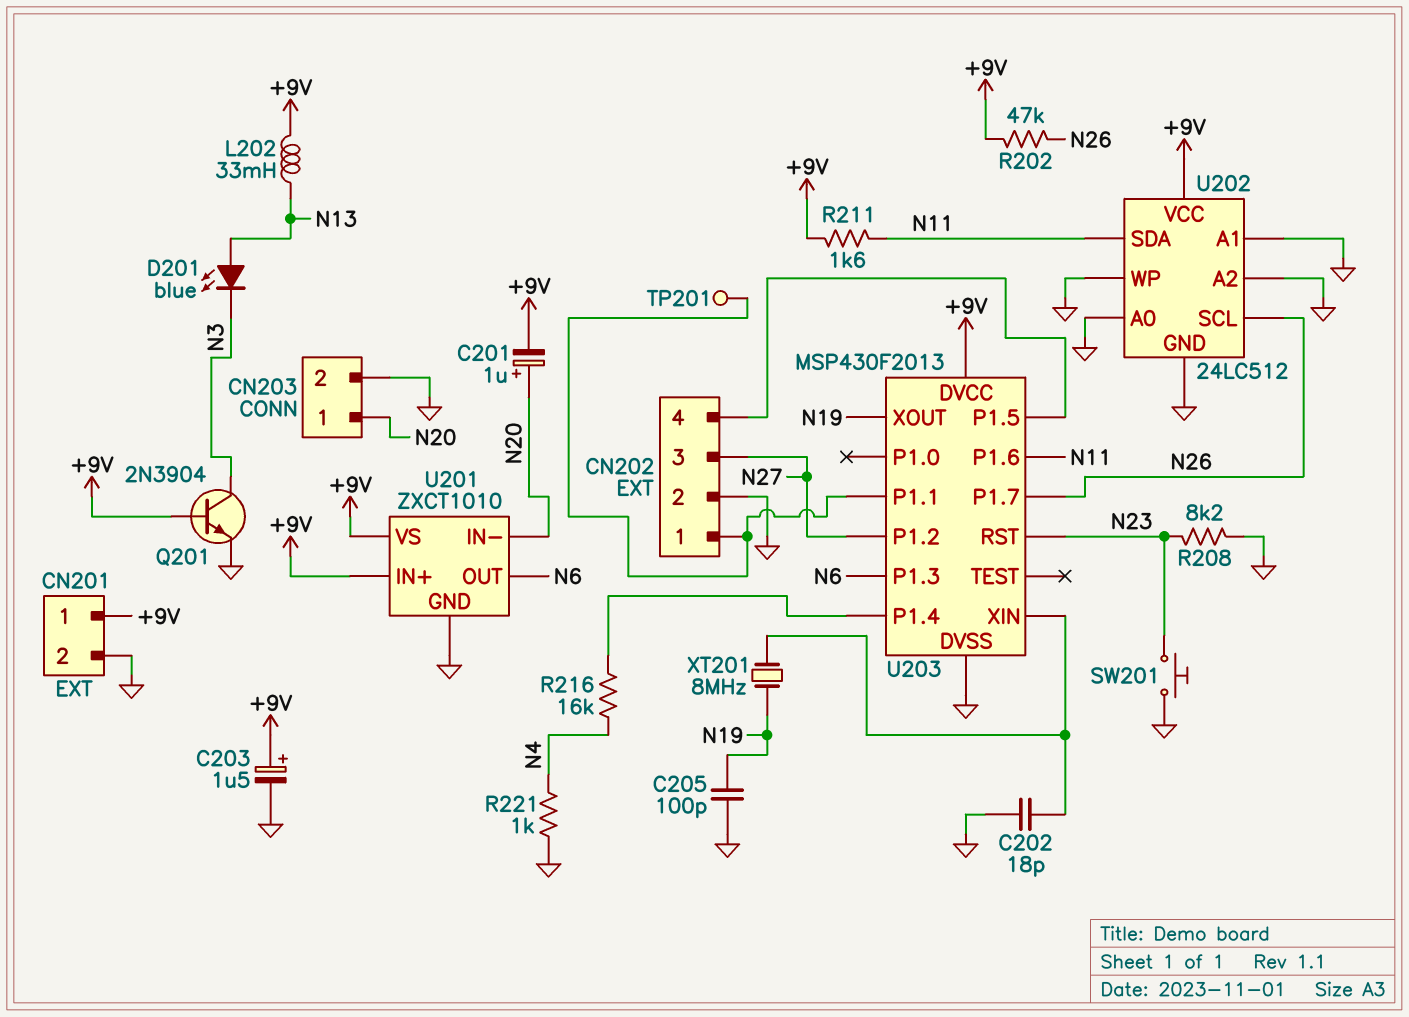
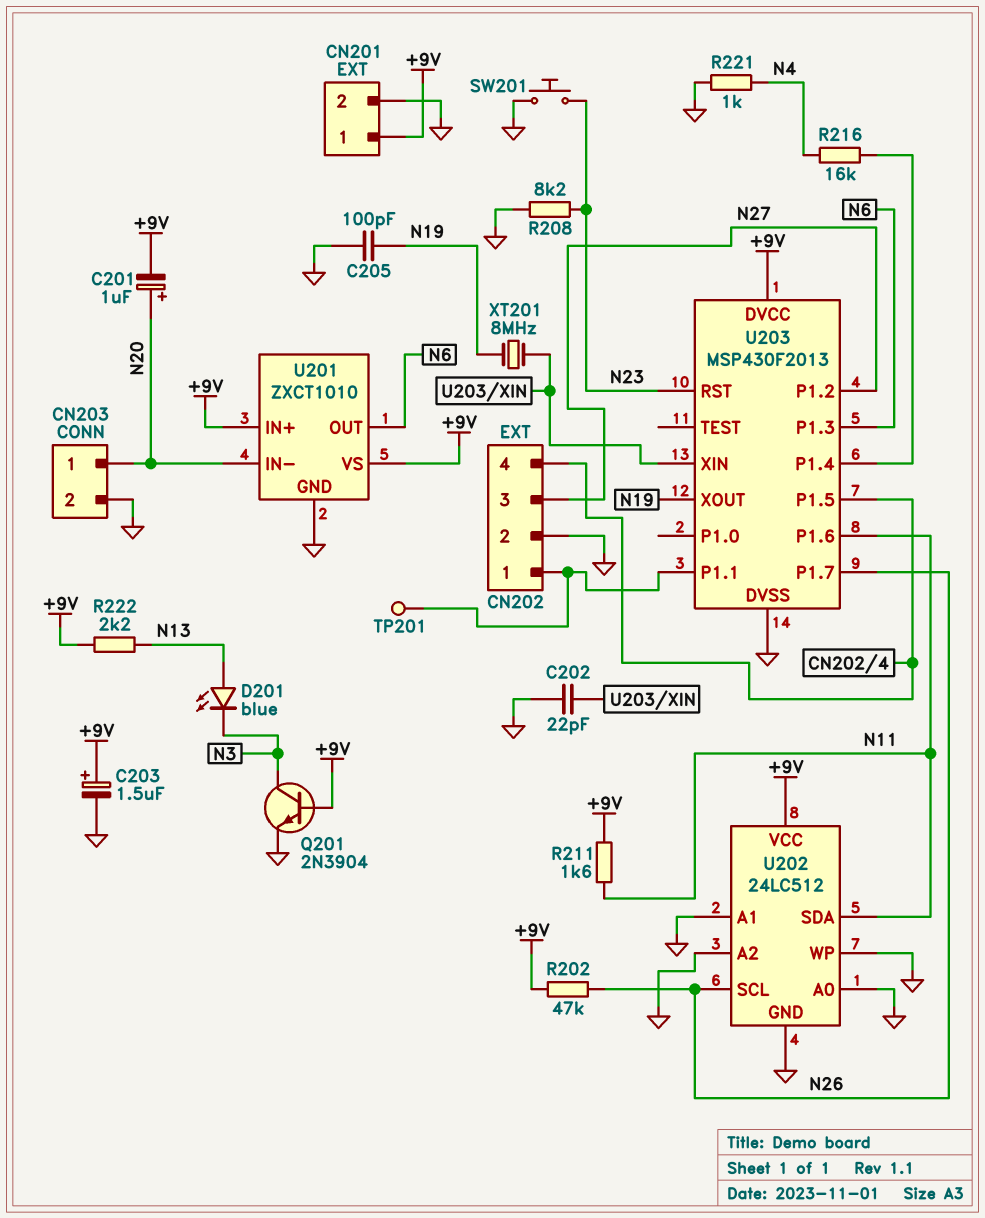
C202: 18pF (GND, U203/XIN) -> 22pF (GND, U203/XIN)
L202: 33mH (+9V, N13) -> none
R222: none -> 2.2k (+9V, N13)

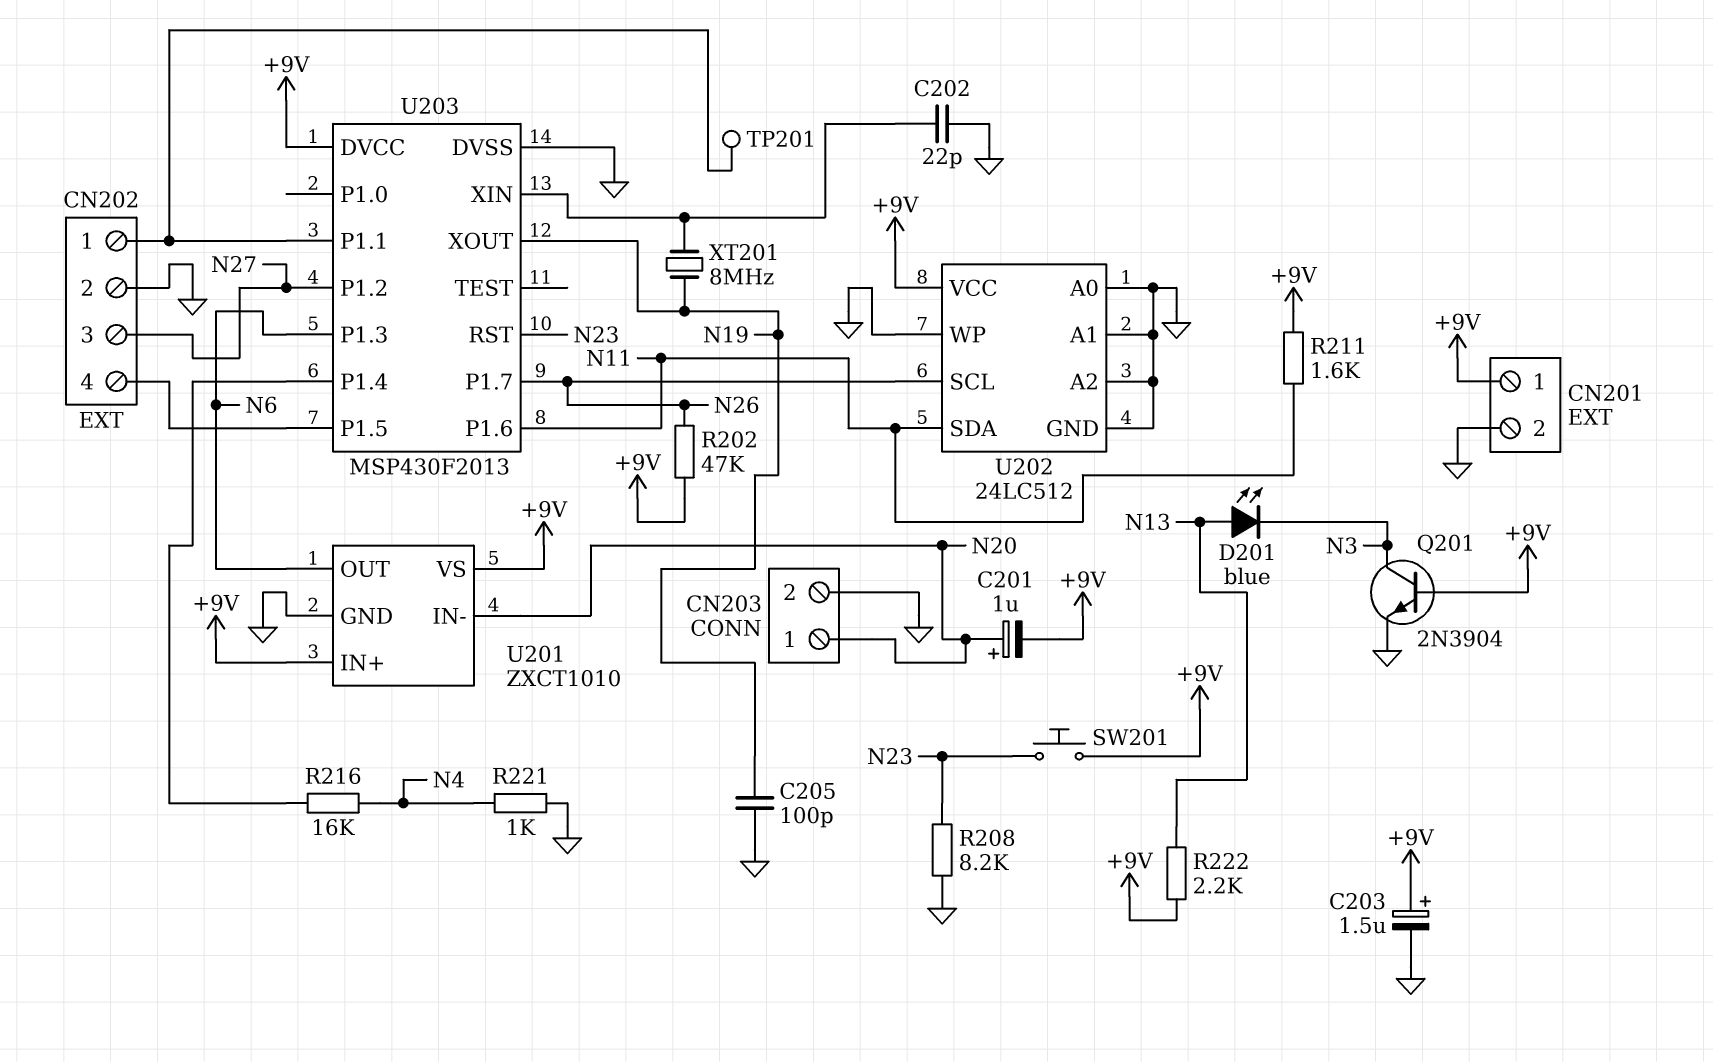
SW201: button (GND, N23) -> button (+9V, N23)

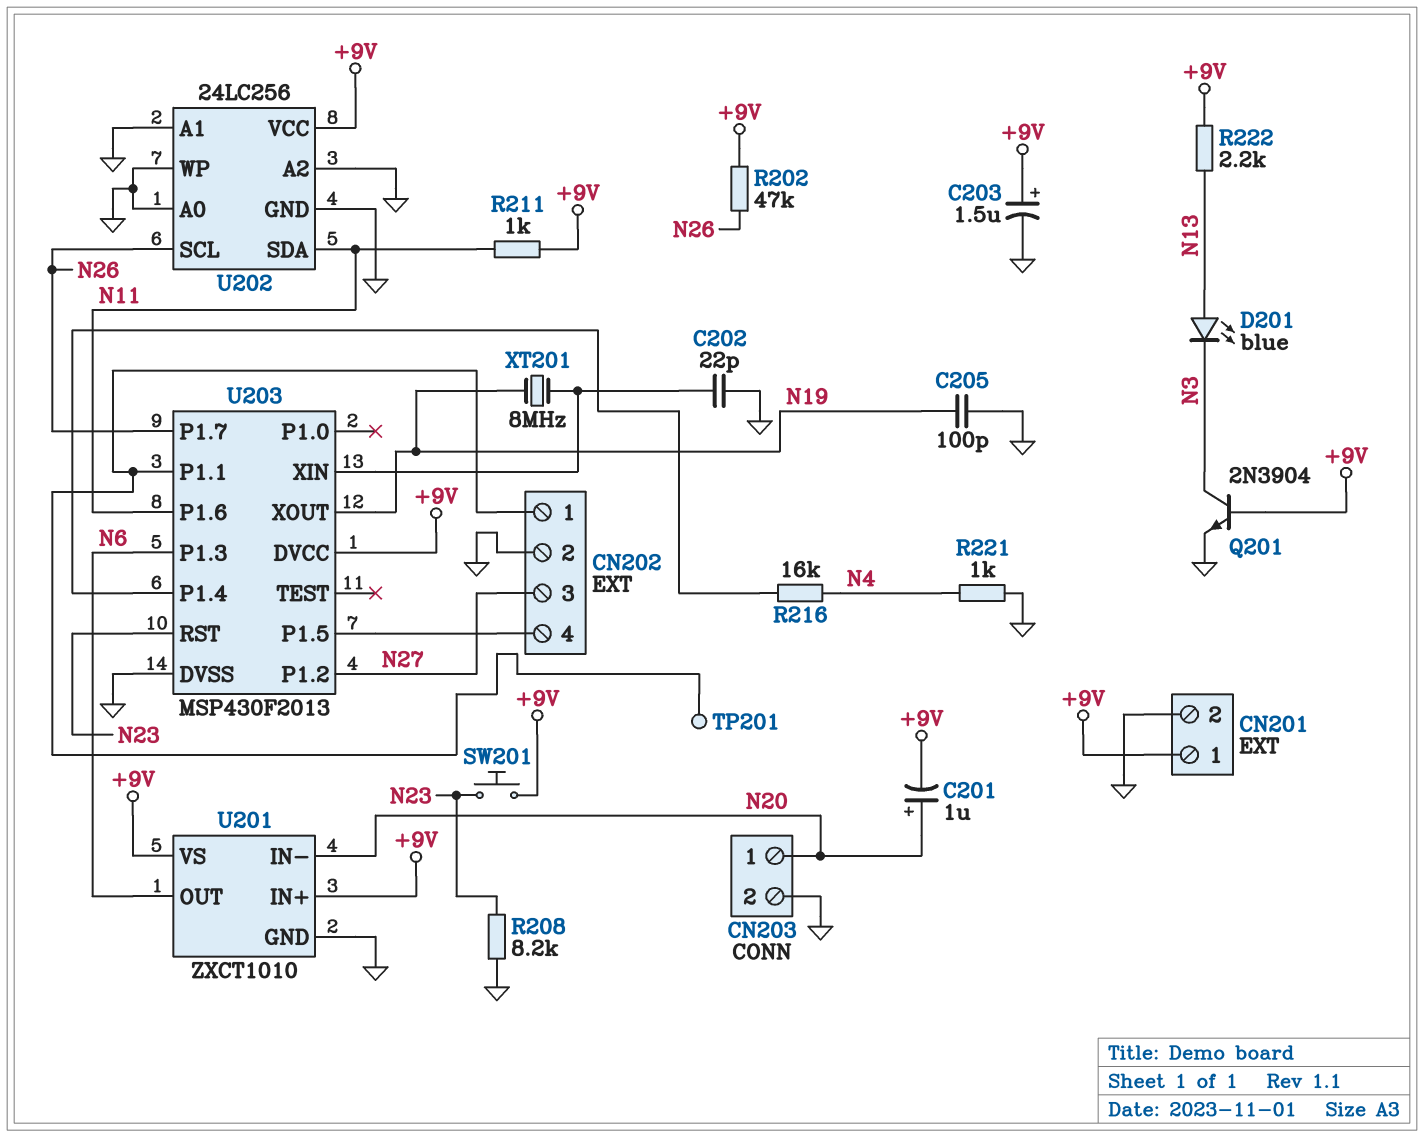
R211: 1.6k (+9V, N11) -> 1k (+9V, N11)
U202: 24LC512 -> 24LC256

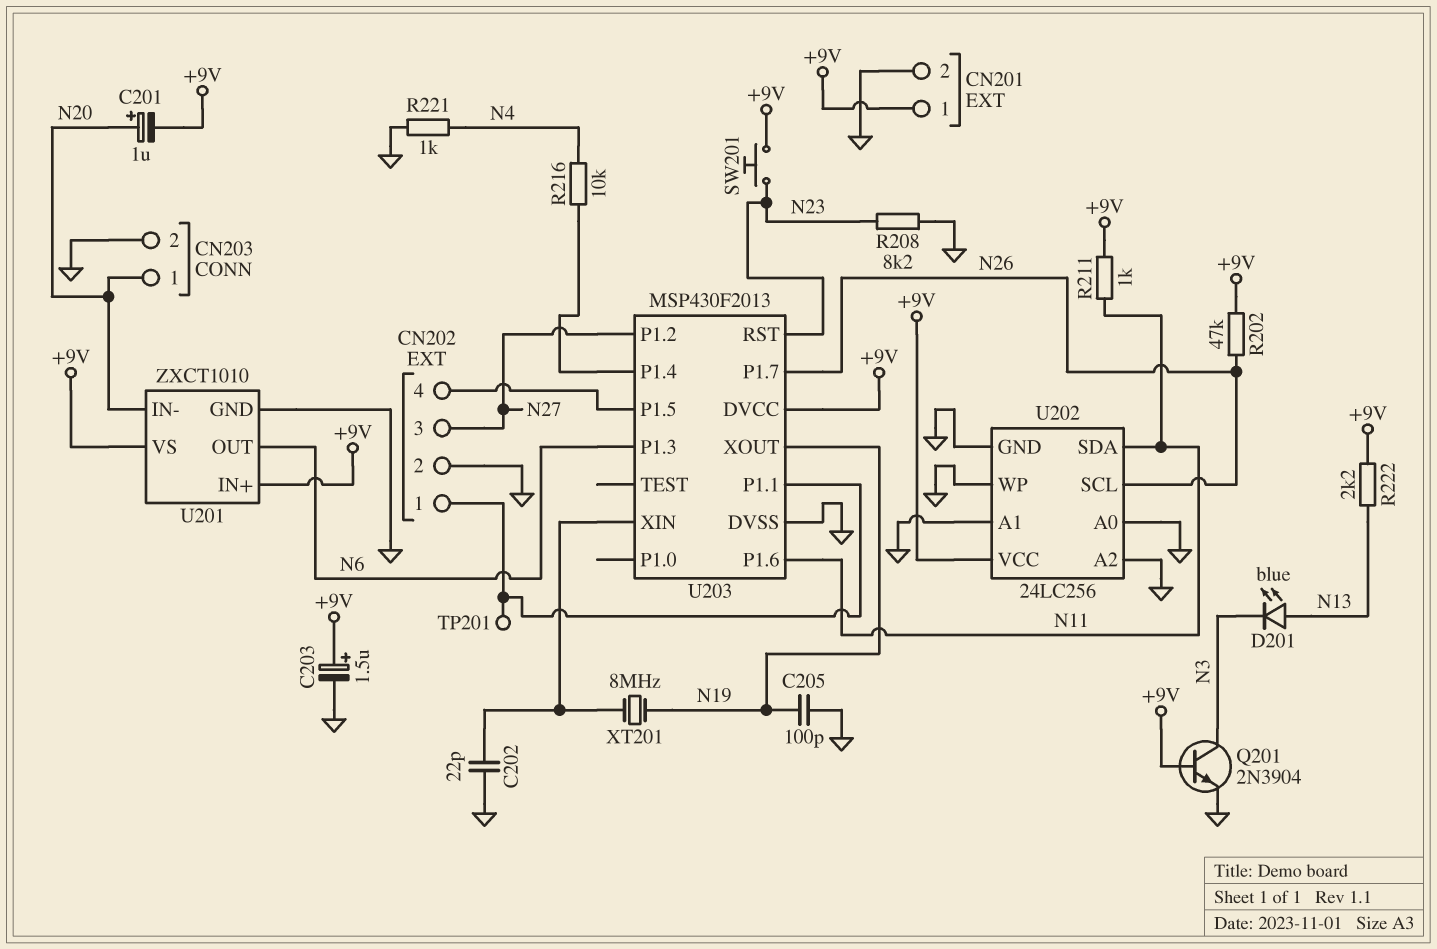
R216: 16k (N4, U203/P1.4) -> 10k (N4, U203/P1.4)

